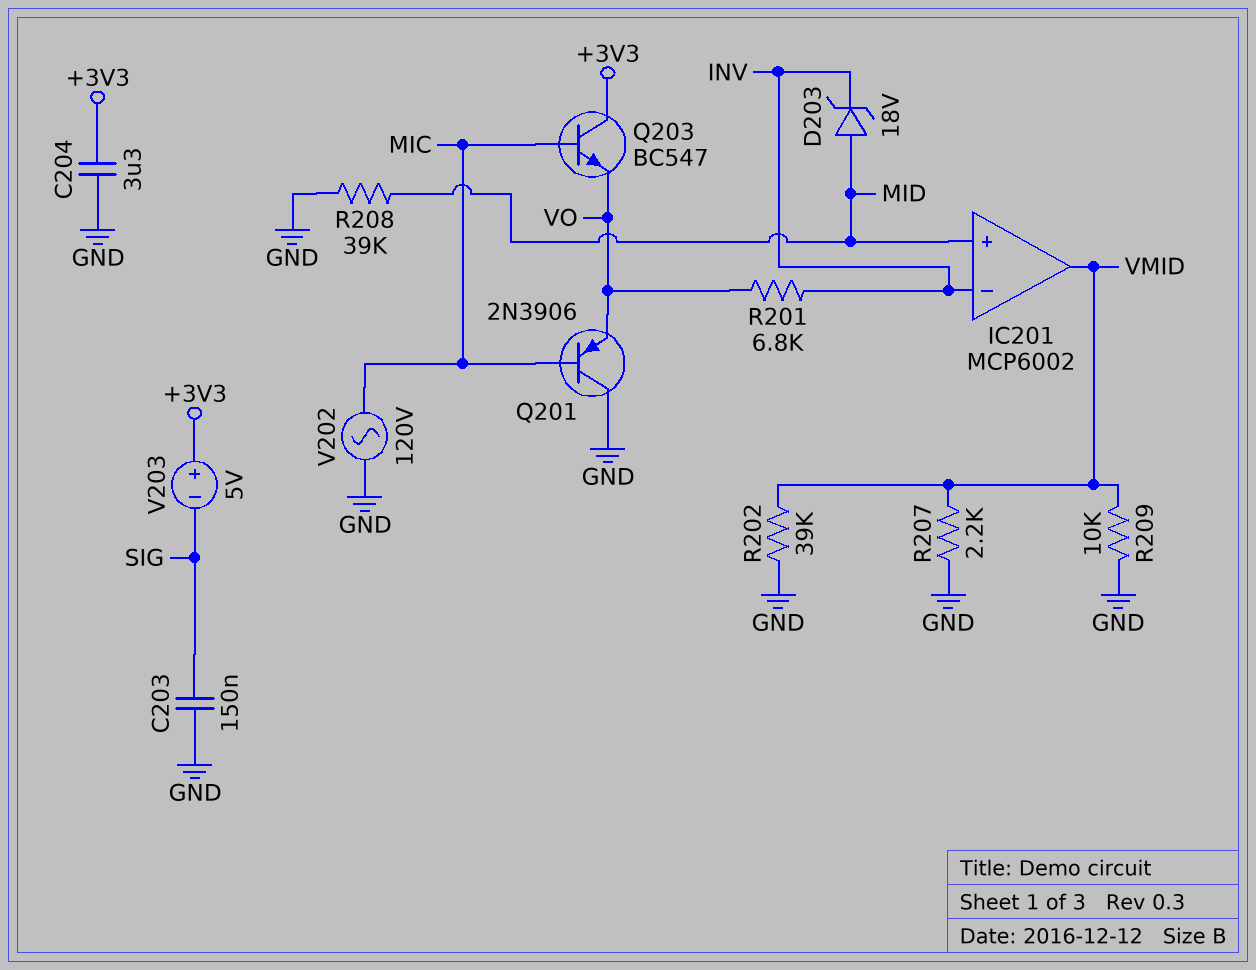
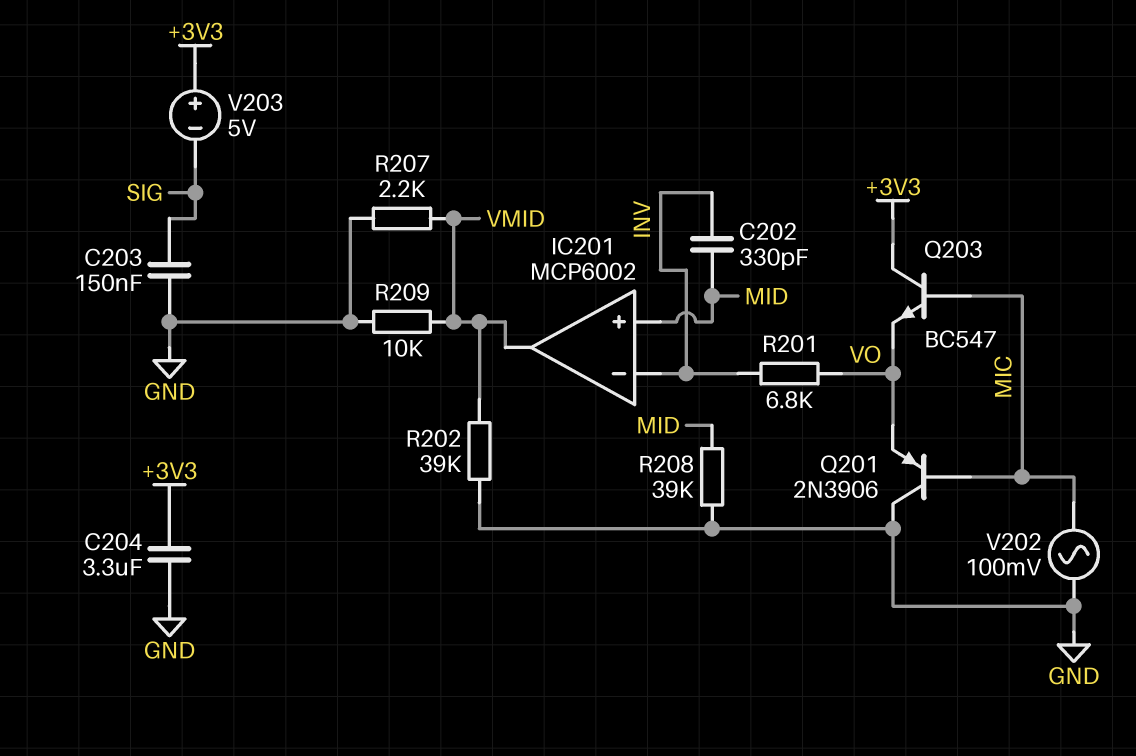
C202: none -> 330pF (INV, MID)
D203: zener 18V (A MID, K INV) -> none
V202: AC 120V (GND, MIC) -> AC 100mV (GND, MIC)

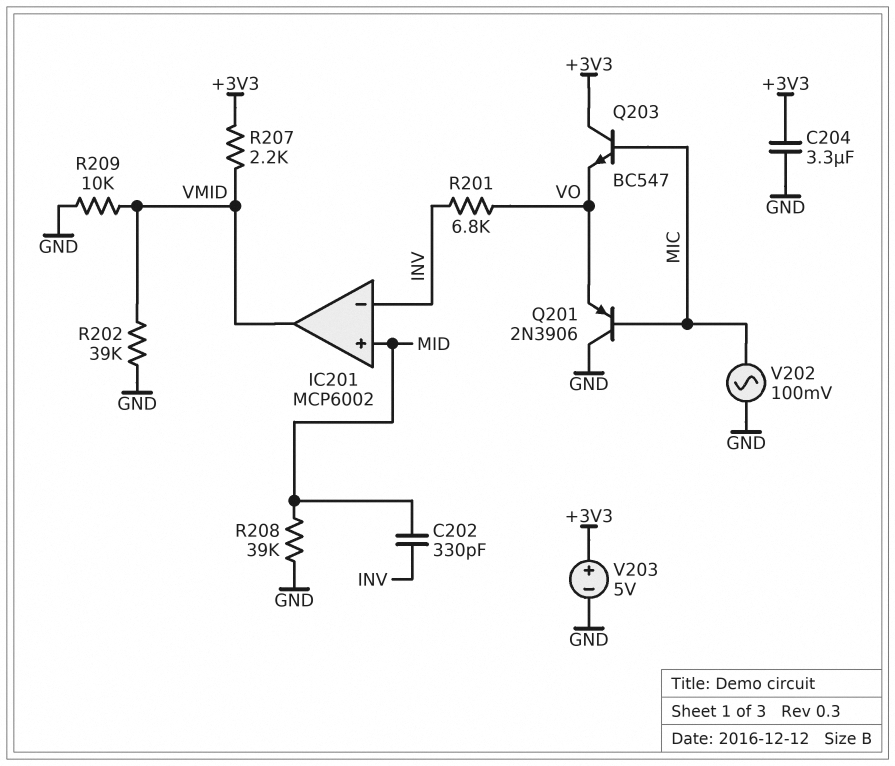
C203: 150nF (GND, SIG) -> none
R207: 2.2k (GND, VMID) -> 2.2k (+3V3, VMID)
V203: 5V (plus +3V3, minus SIG) -> 5V (plus +3V3, minus GND)

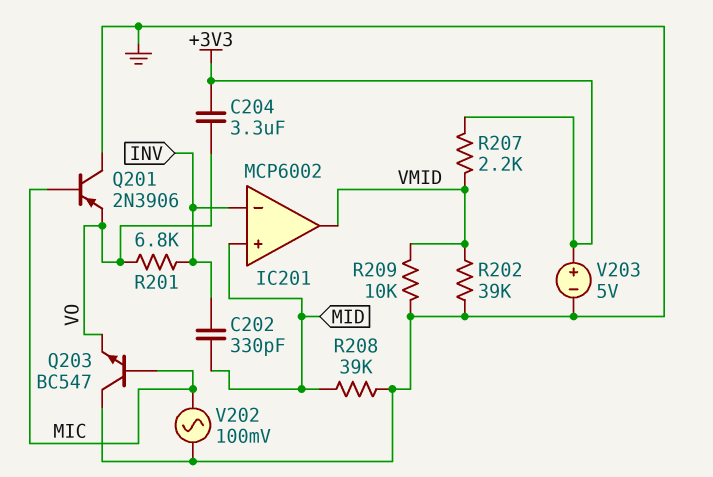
C204: 3.3uF (+3V3, GND) -> 3.3uF (+3V3, VO)
Q203: NPN BC547 (B MIC, C +3V3, E VO) -> NPN BC547 (B MIC, C GND, E VO)

